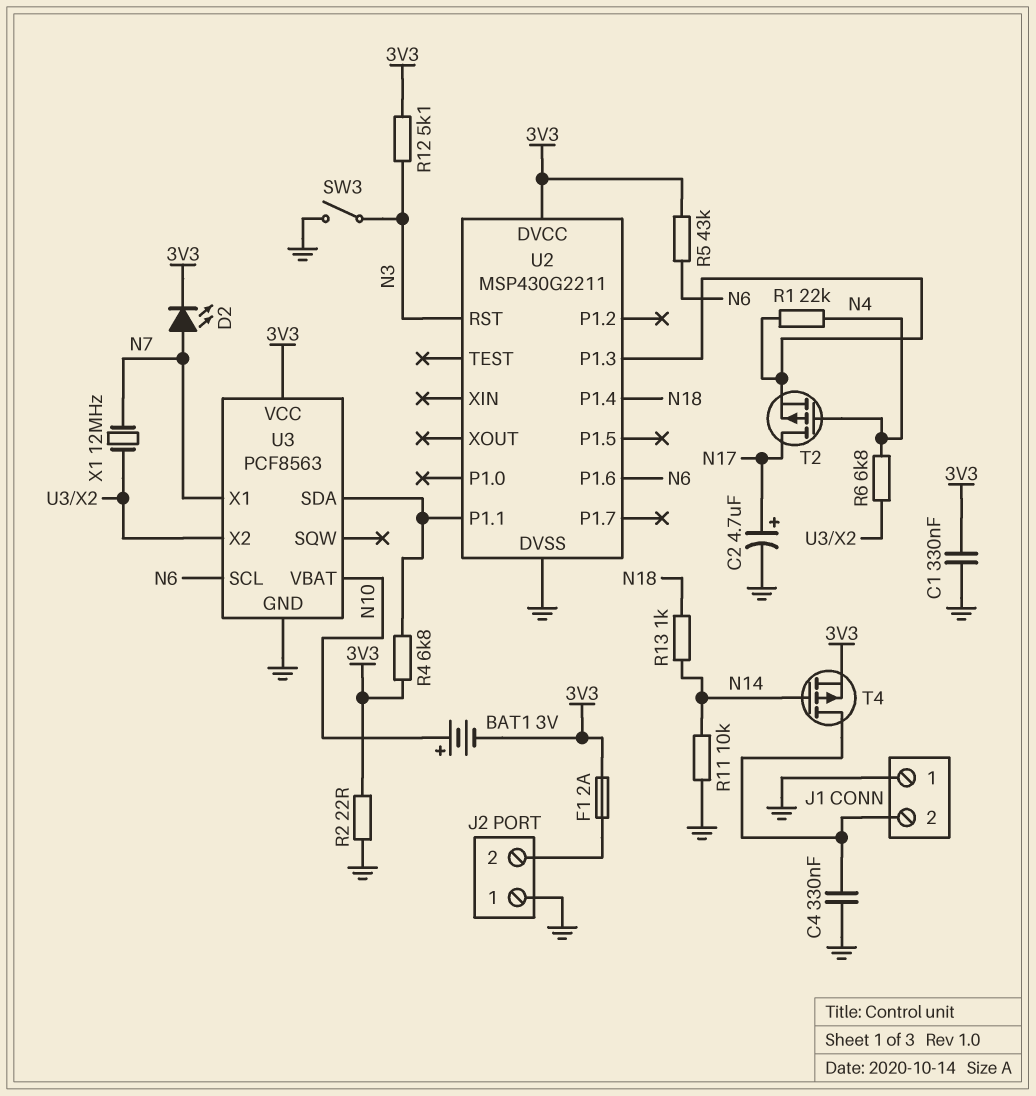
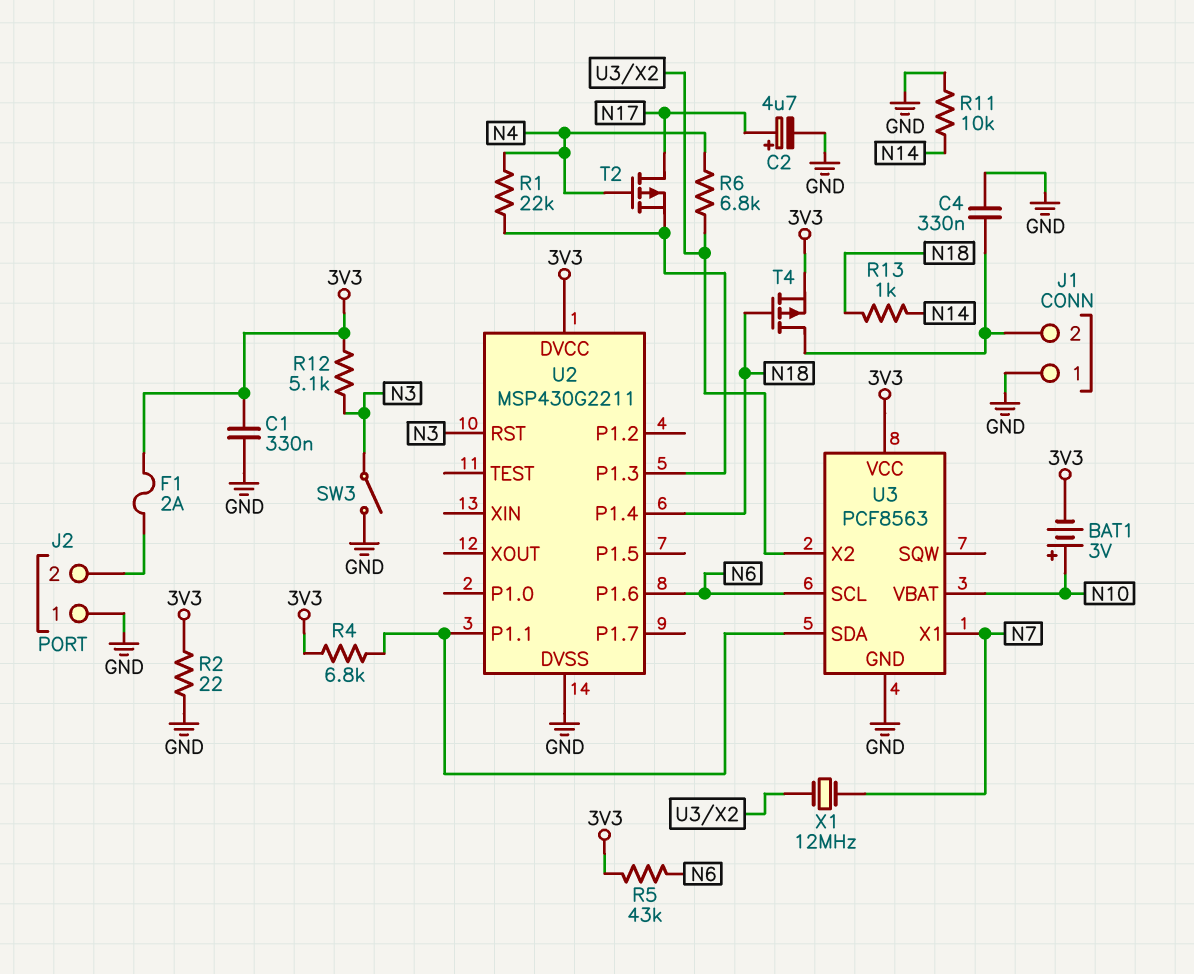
D2: LED (A N7, K 3V3) -> none
T4: PMOS (G N14, D J1/2, S 3V3) -> PMOS (G N18, D J1/2, S 3V3)

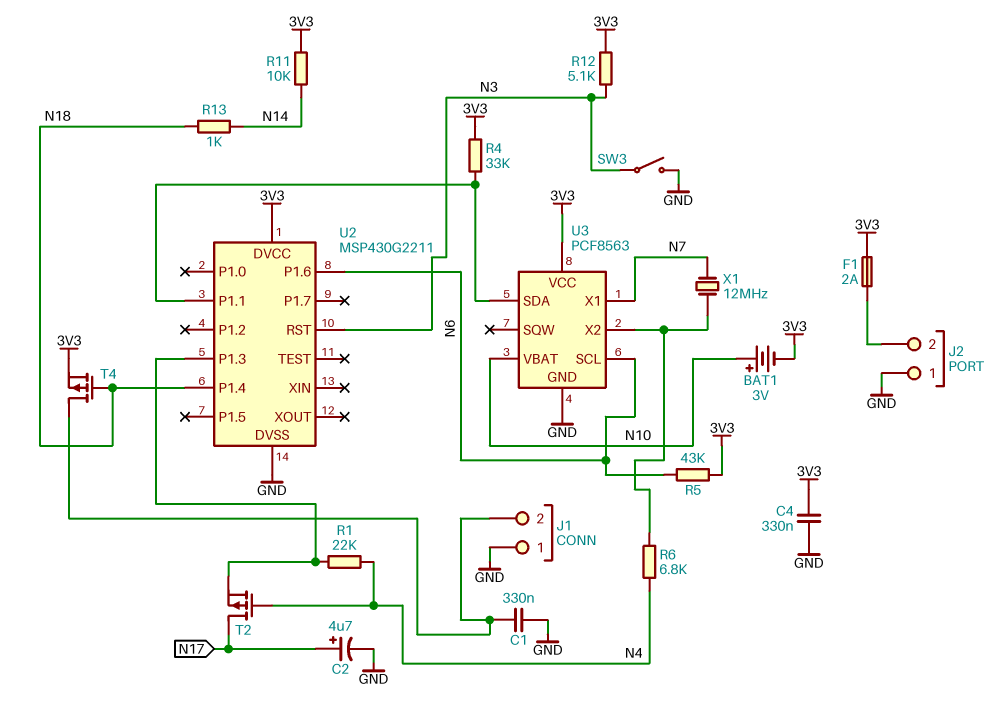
C1: 330nF (3V3, GND) -> 330nF (GND, J1/2)
C4: 330nF (GND, J1/2) -> 330nF (3V3, GND)
R2: 22 (3V3, GND) -> none
R4: 6.8k (3V3, U2/P1.1) -> 33k (3V3, U2/P1.1)
R11: 10k (GND, N14) -> 10k (3V3, N14)

